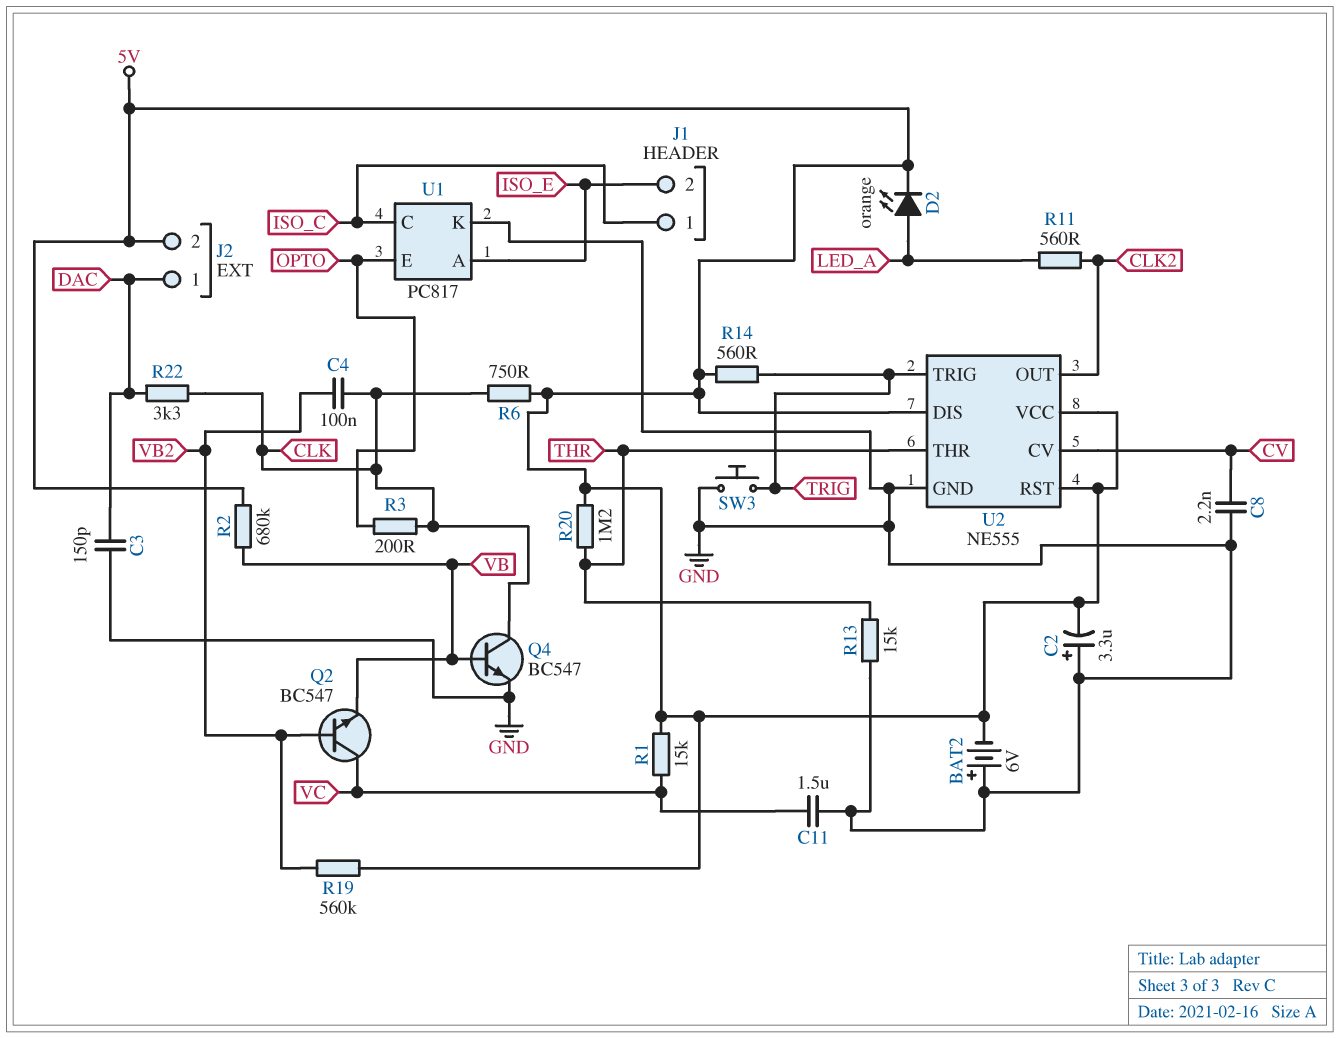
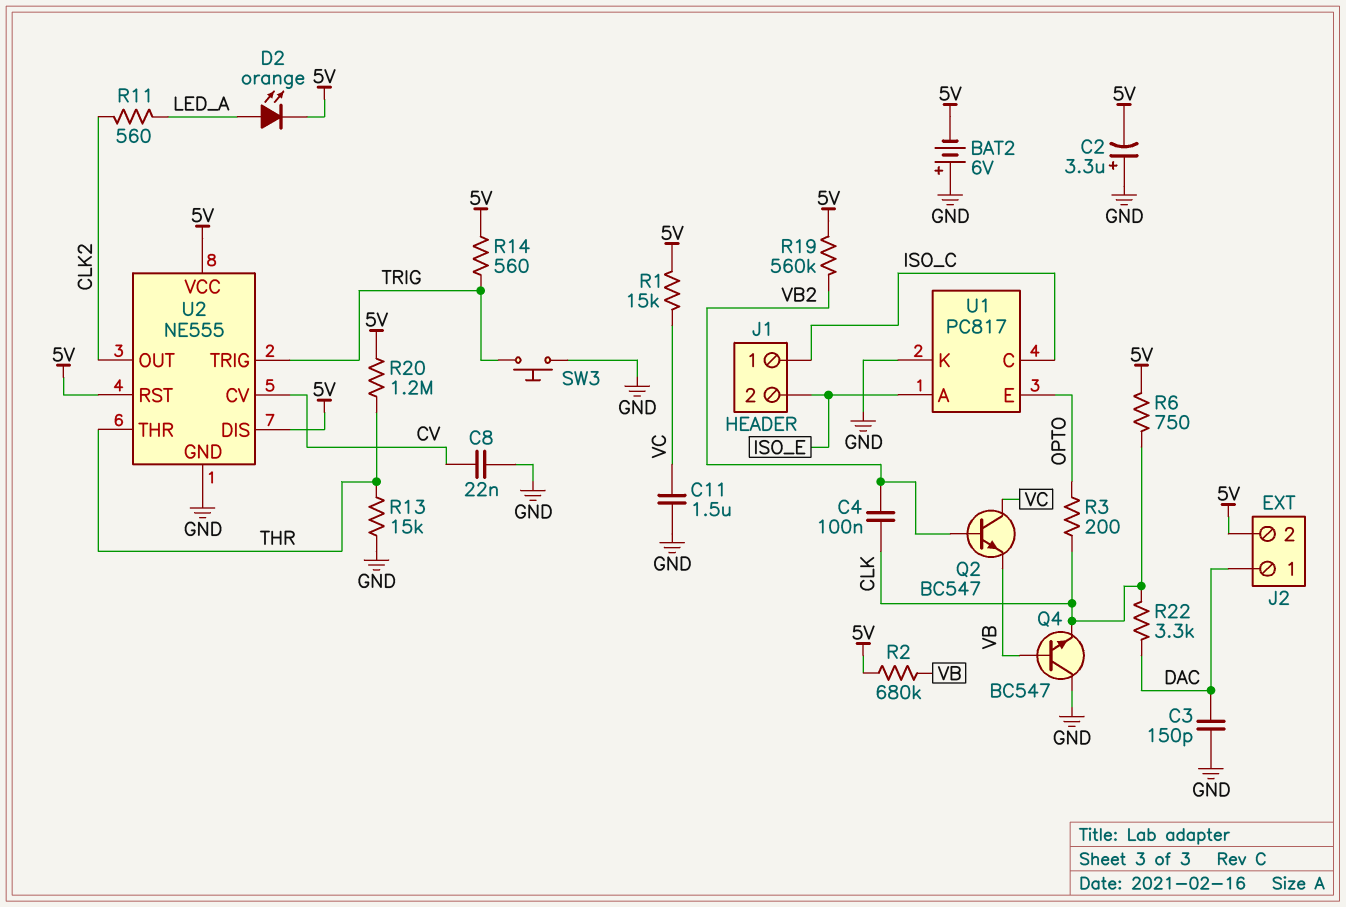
C8: 2.2nF (CV, GND) -> 22nF (CV, GND)
Q4: NPN BC547 (B VB, C CLK, E GND) -> NPN BC547 (B VB, C GND, E CLK)

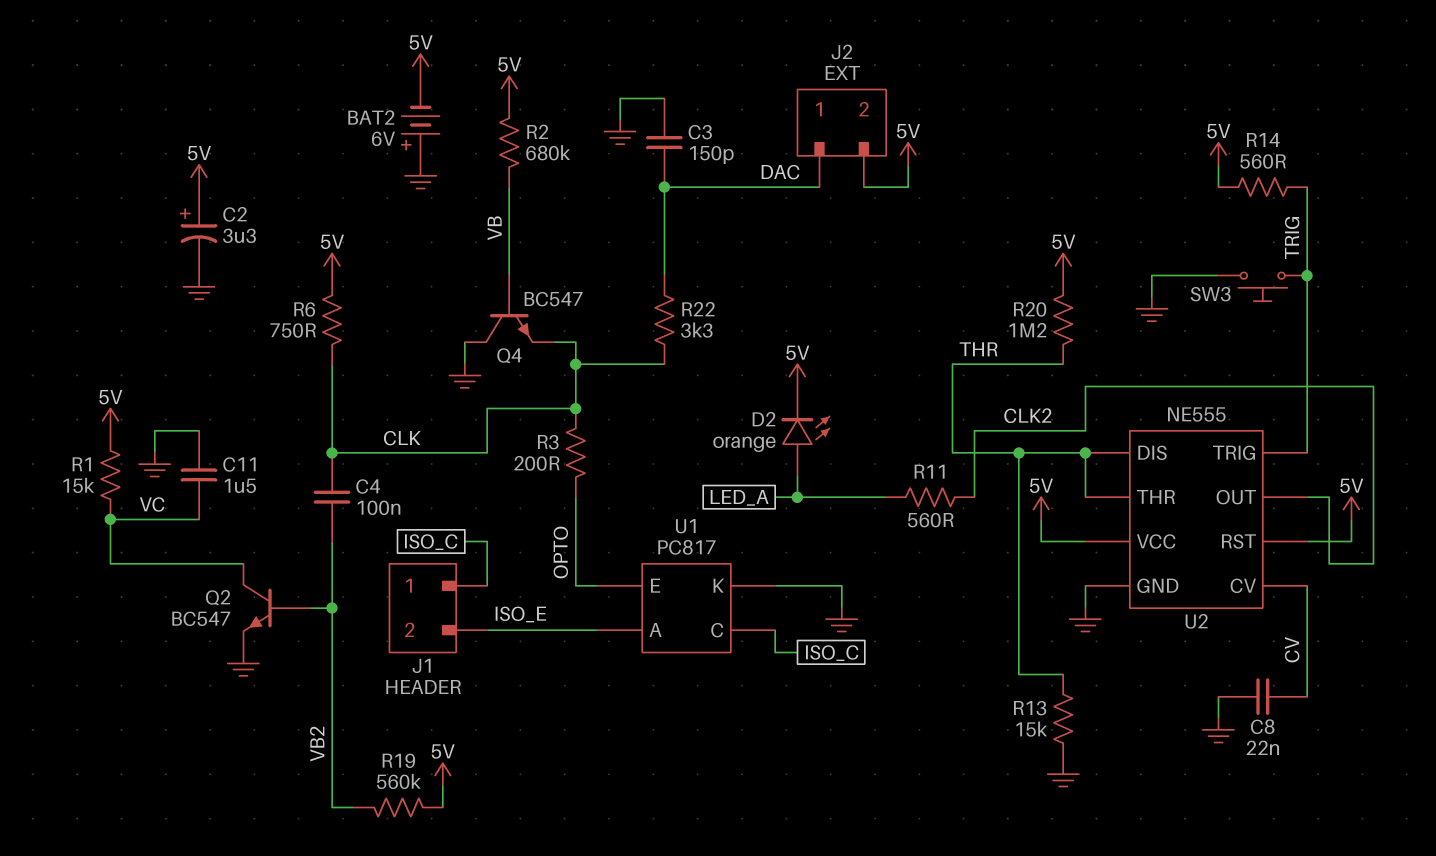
C2: 3.3uF (plus GND, minus 5V) -> 3.3uF (plus 5V, minus GND)
Q2: NPN BC547 (B VB2, C VC, E VB) -> NPN BC547 (B VB2, C VC, E GND)
U2 pin DIS: 5V -> THR

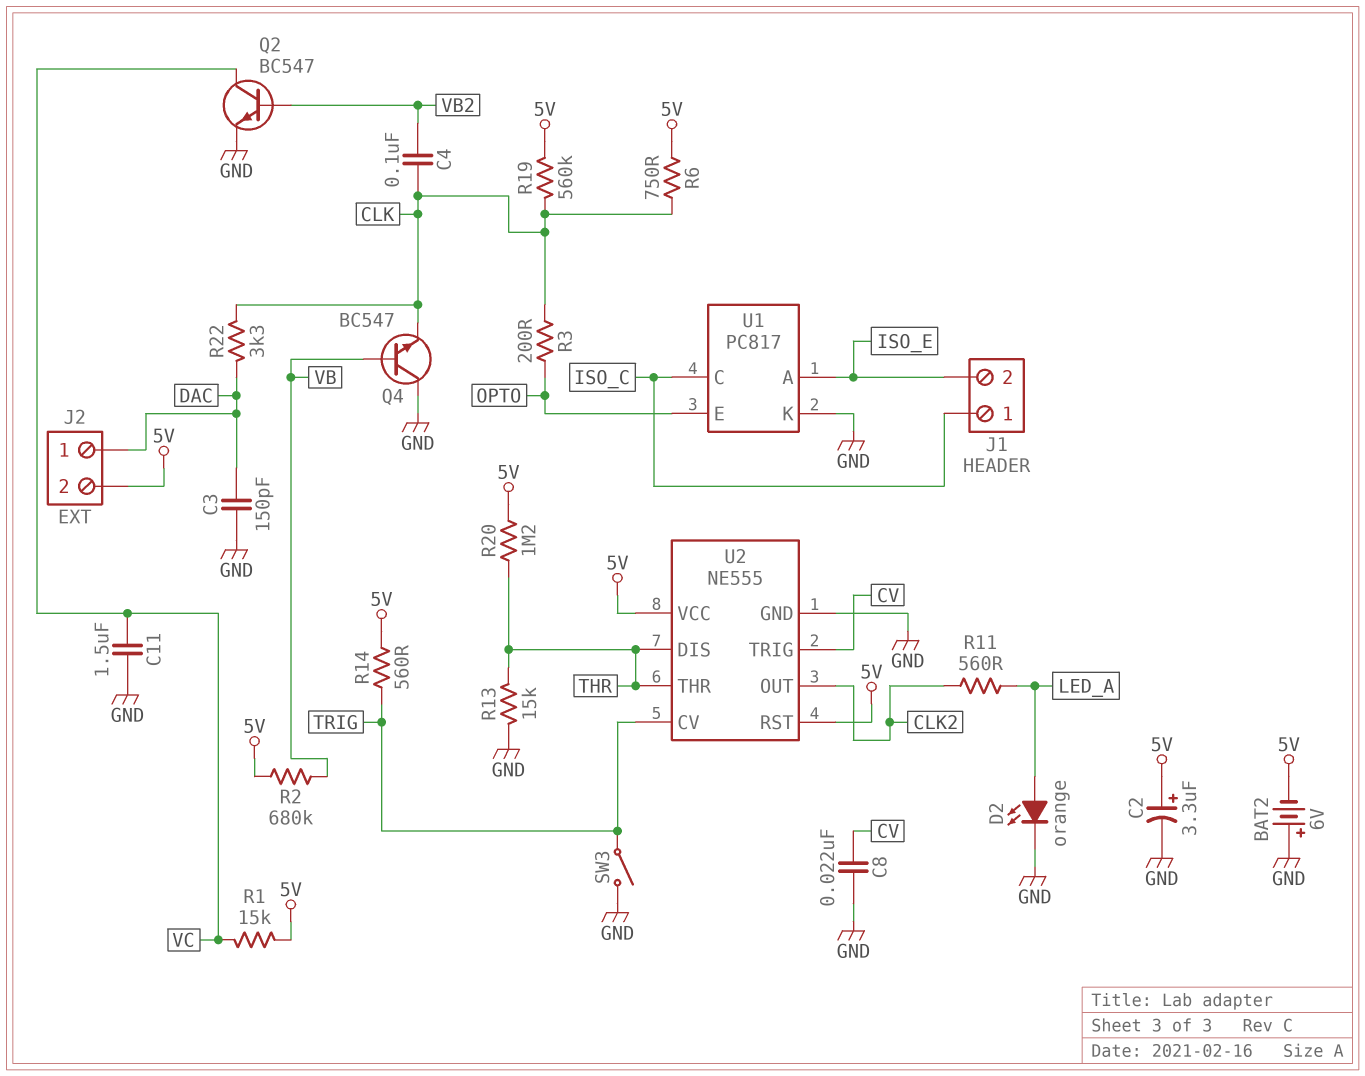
D2: LED orange (A LED_A, K 5V) -> LED orange (A LED_A, K GND)
R19: 560k (5V, VB2) -> 560k (5V, CLK)
SW3: button (GND, TRIG) -> switch (GND, TRIG)
U2 pin CV: CV -> TRIG
U2 pin TRIG: TRIG -> CV

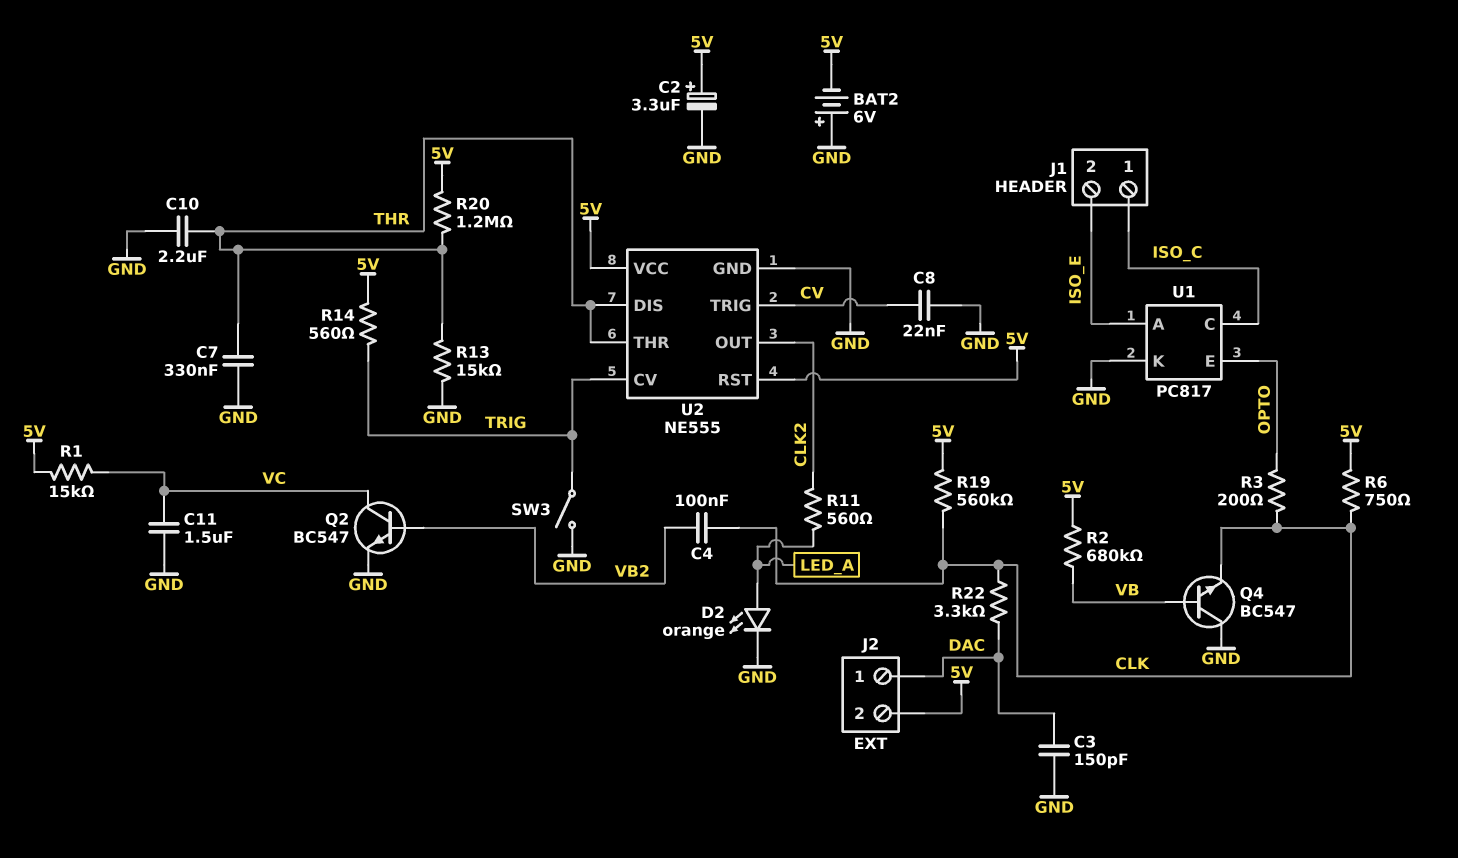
C7: none -> 330nF (GND, THR)
C10: none -> 2.2uF (GND, THR)

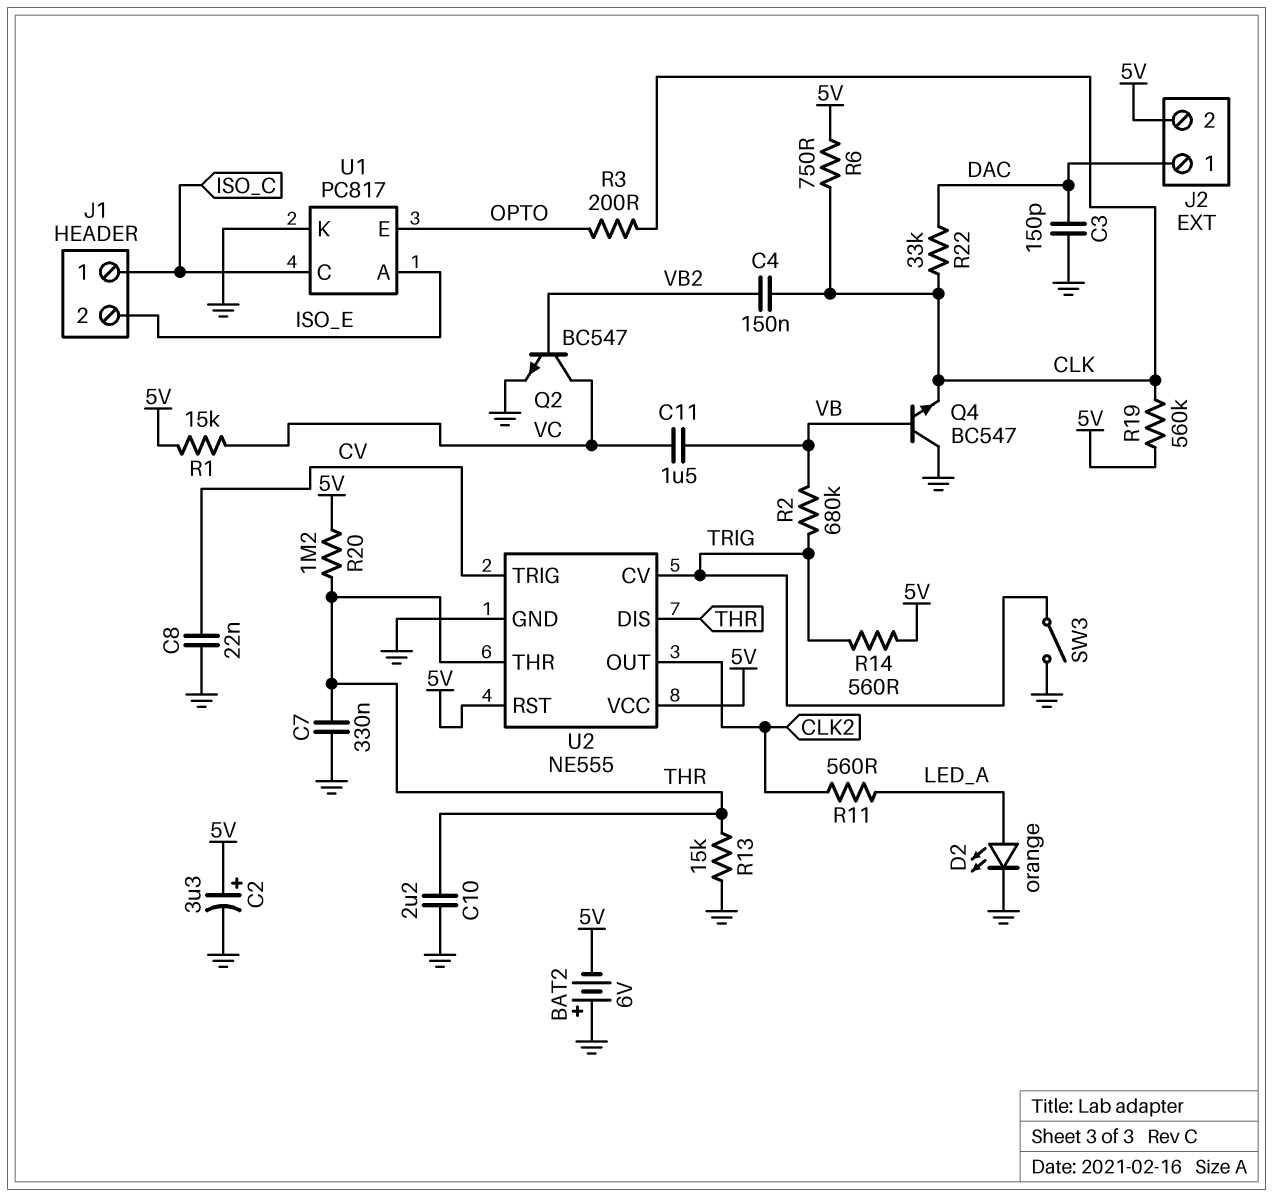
C4: 100nF (CLK, VB2) -> 150nF (CLK, VB2)
C11: 1.5uF (GND, VC) -> 1.5uF (VB, VC)
R2: 680k (5V, VB) -> 680k (TRIG, VB)
R22: 3.3k (CLK, DAC) -> 33k (CLK, DAC)

